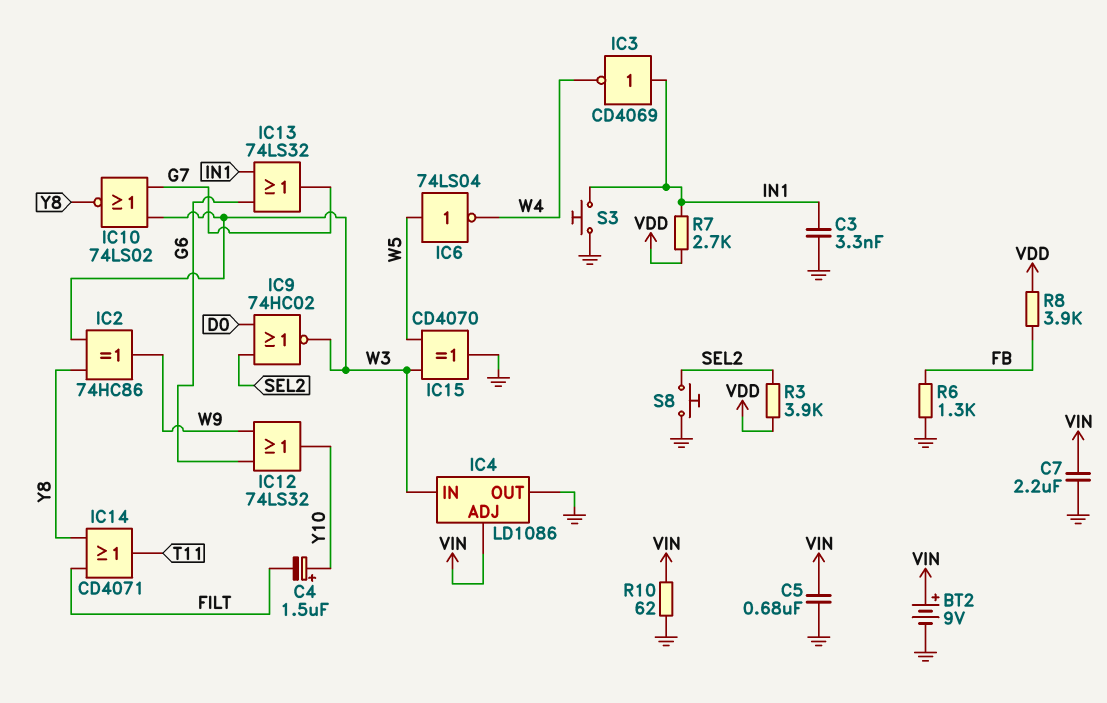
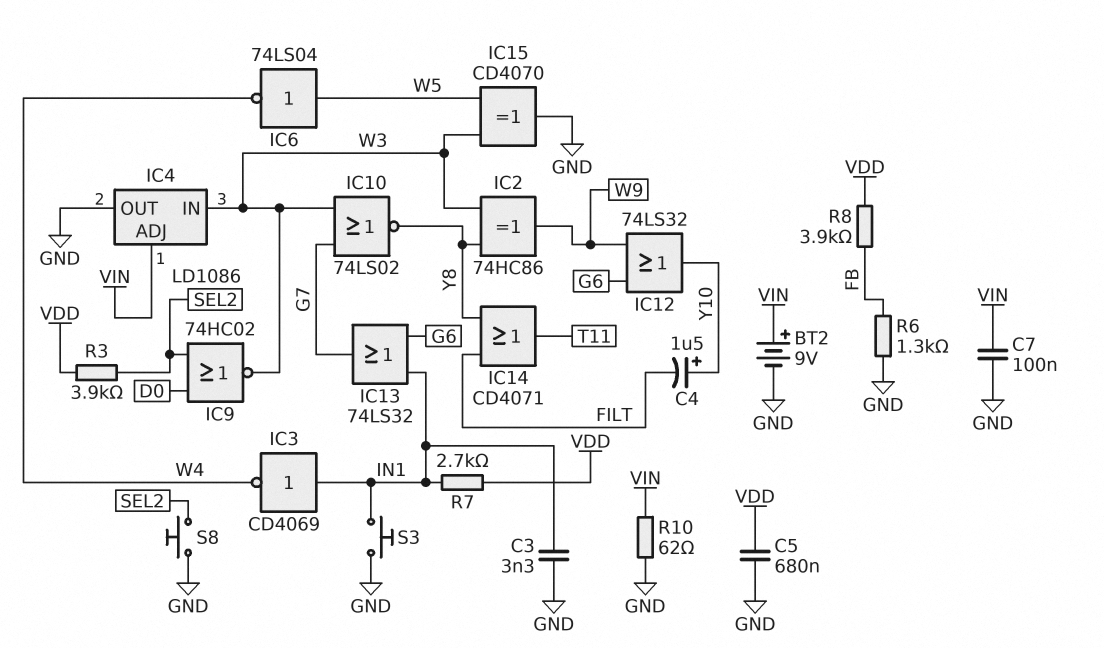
C5: 680nF (GND, VIN) -> 680nF (GND, VDD)
C7: 2.2uF (GND, VIN) -> 100nF (GND, VIN)

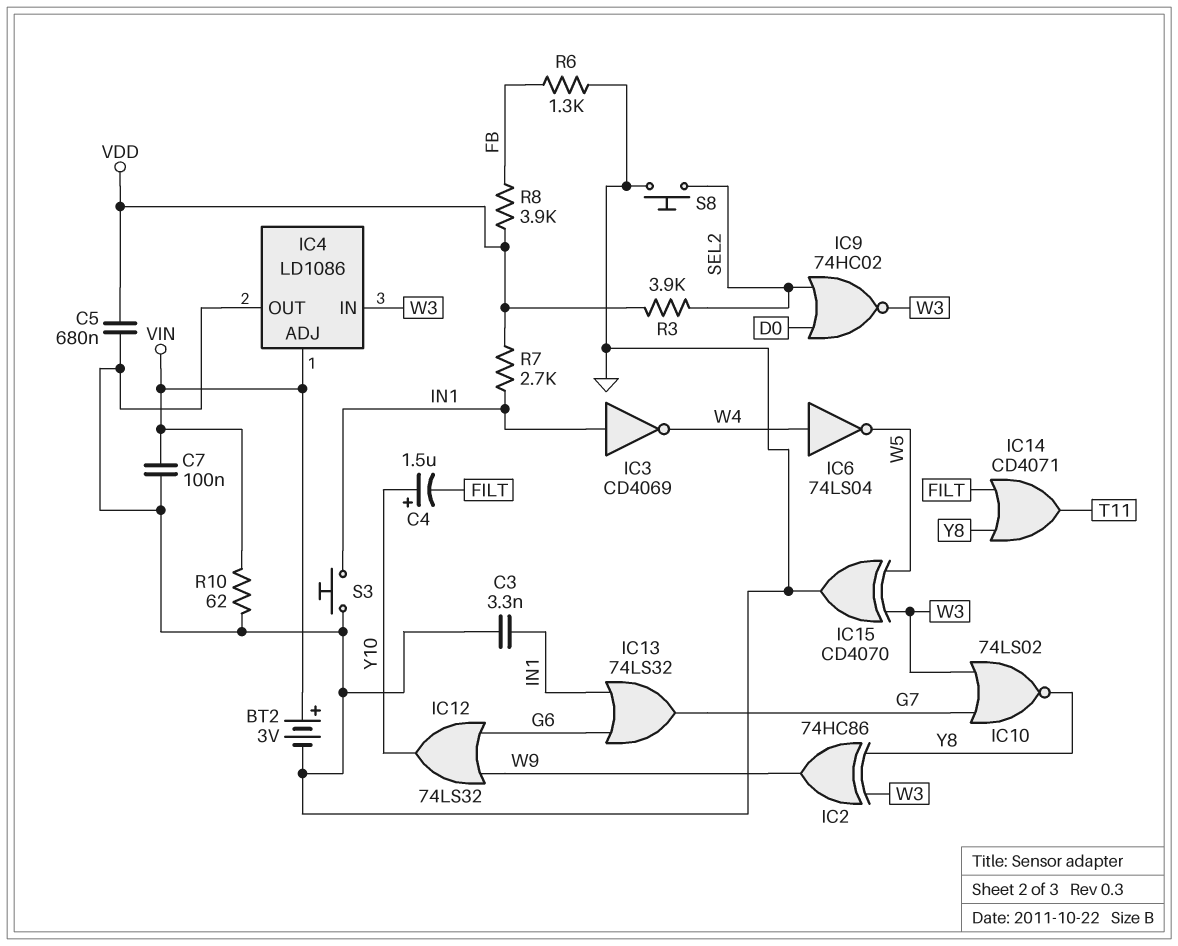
BT2: 9V (plus VIN, minus GND) -> 3V (plus VIN, minus GND)
IC6: NOT 74LS04 (in W5, out W4) -> NOT 74LS04 (in W4, out W5)

